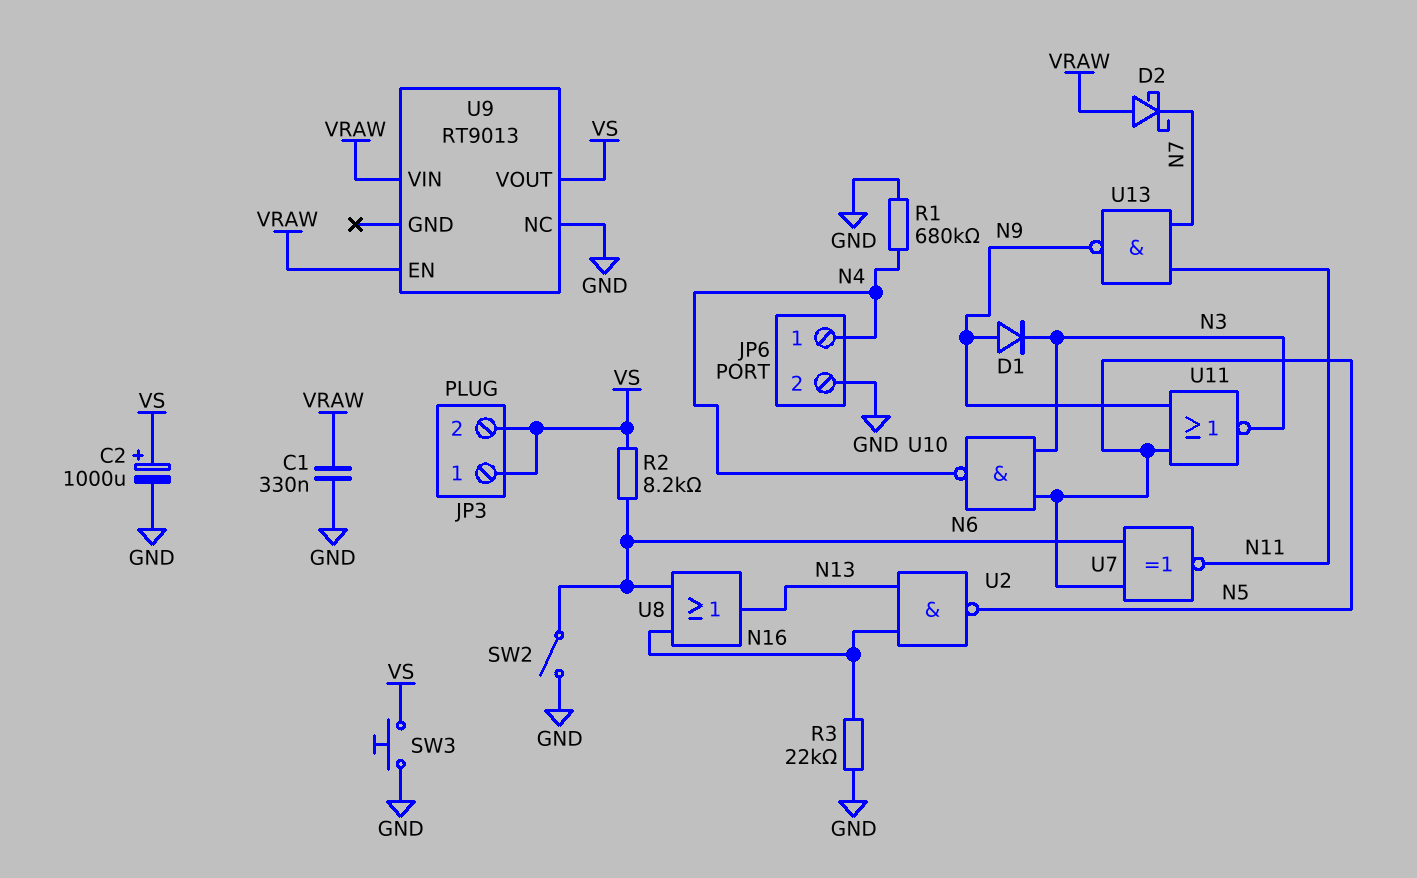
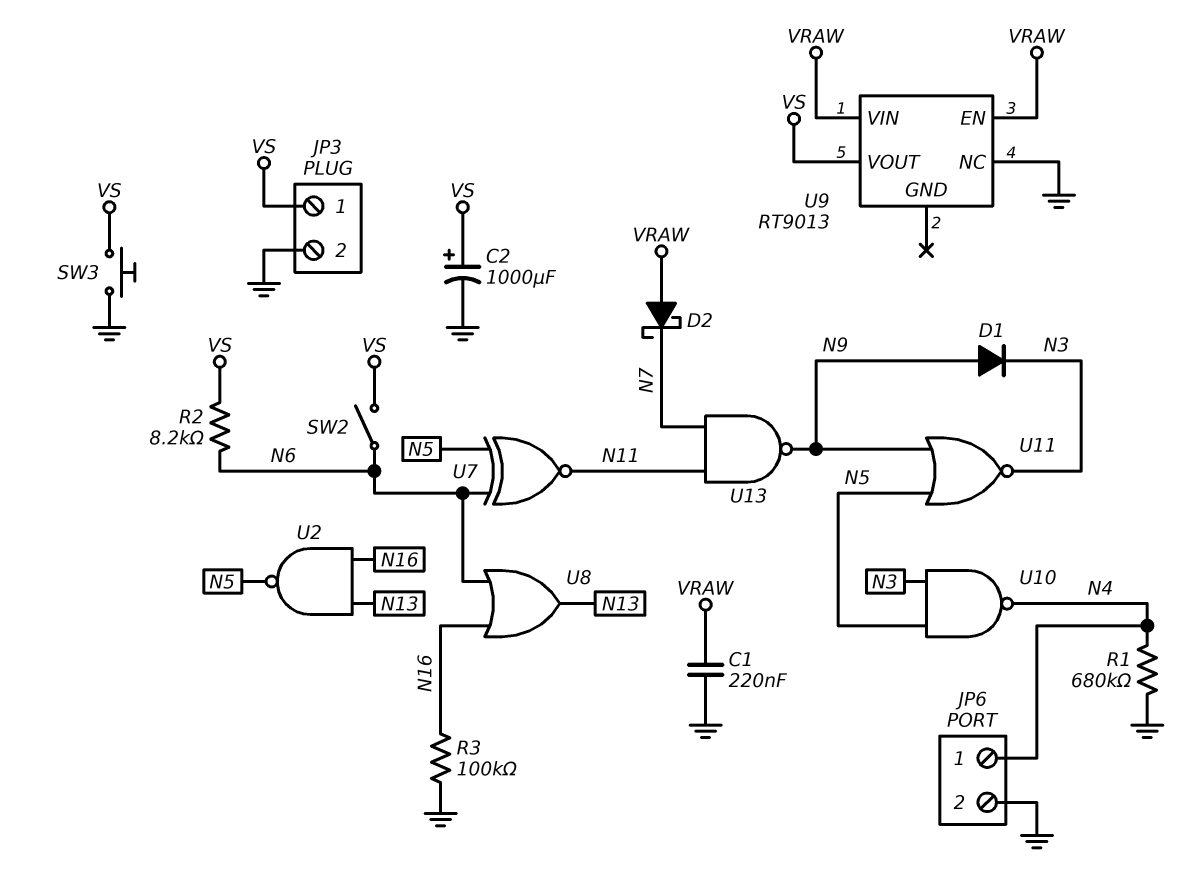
C1: 330nF (GND, VRAW) -> 220nF (GND, VRAW)
JP3 pin 2: VS -> GND
R3: 22k (GND, N16) -> 100k (GND, N16)
SW2: switch (GND, N6) -> switch (N6, VS)

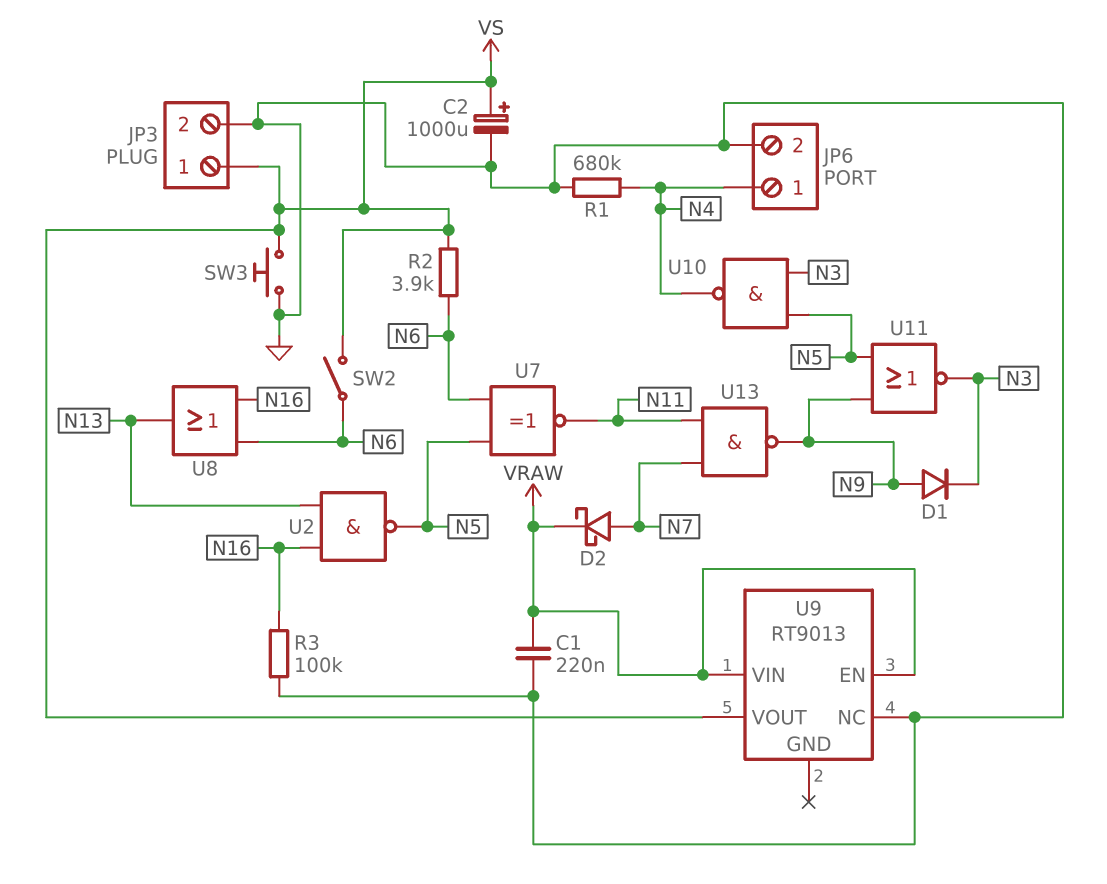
D2: schottky (A VRAW, K N7) -> schottky (A N7, K VRAW)
R2: 8.2k (N6, VS) -> 3.9k (N6, VS)

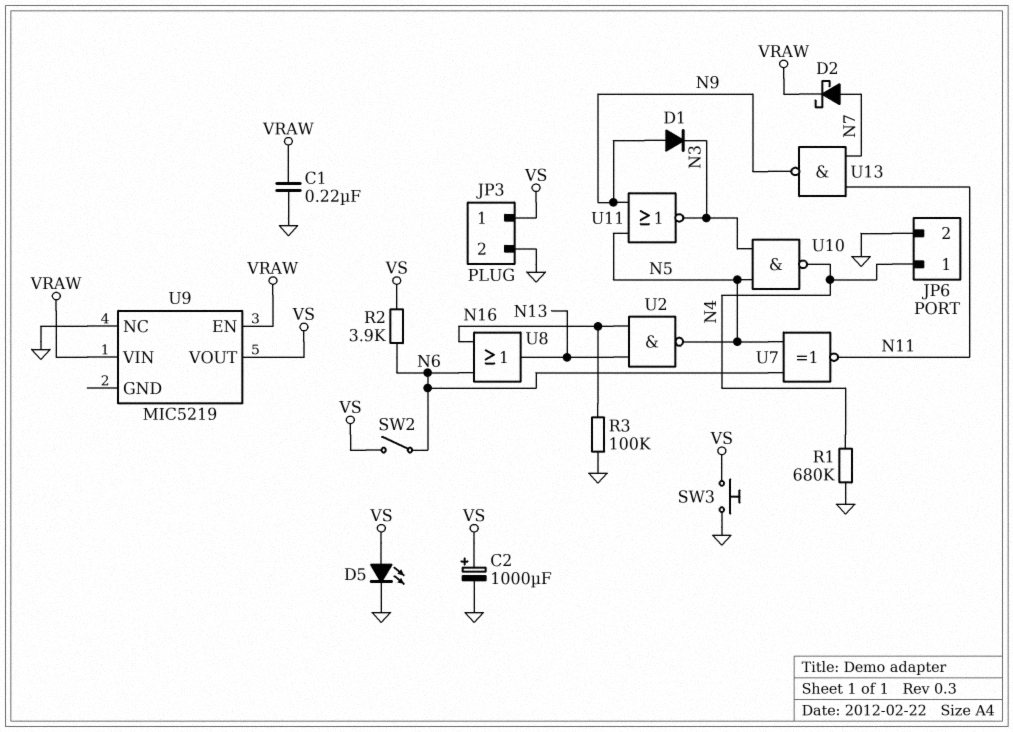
D5: none -> LED (A VS, K GND)
U9: RT9013 -> MIC5219

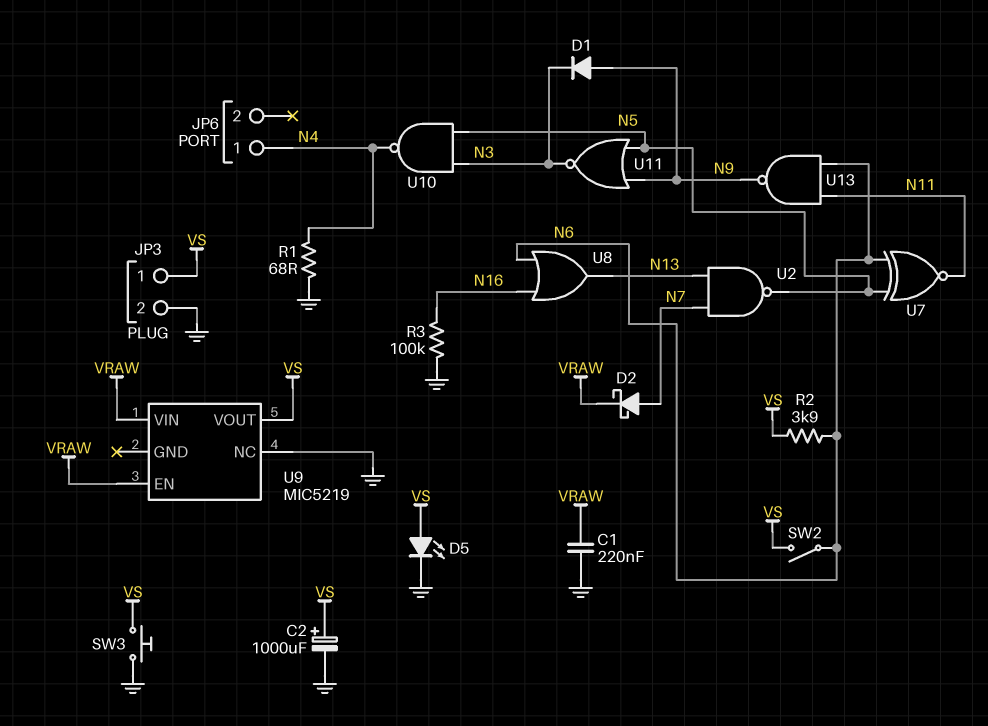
JP6 pin 2: GND -> none
R1: 680k (GND, N4) -> 68 (GND, N4)
U2: NAND (in N13, in N16, out N5) -> NAND (in N7, in N13, out N5)
U13: NAND (in N7, in N11, out N9) -> NAND (in N6, in N11, out N9)

